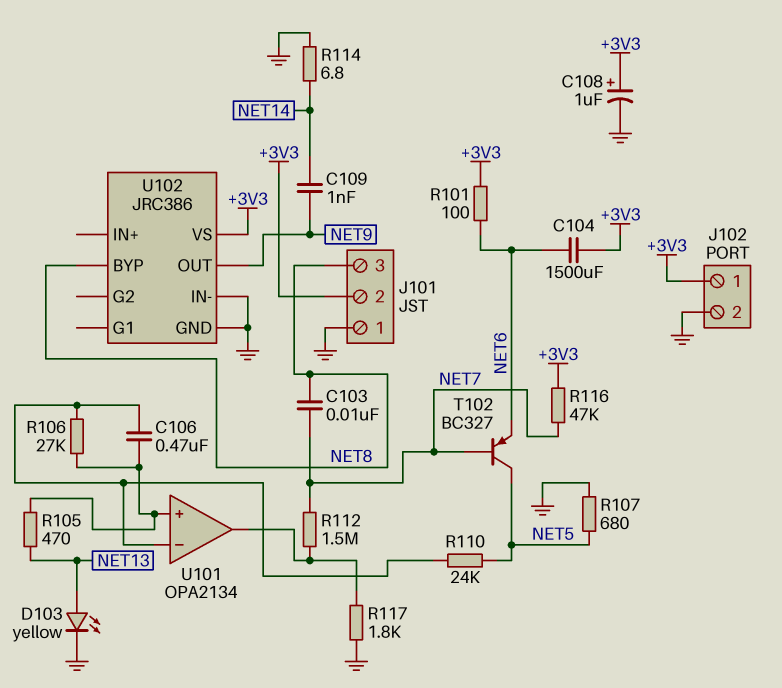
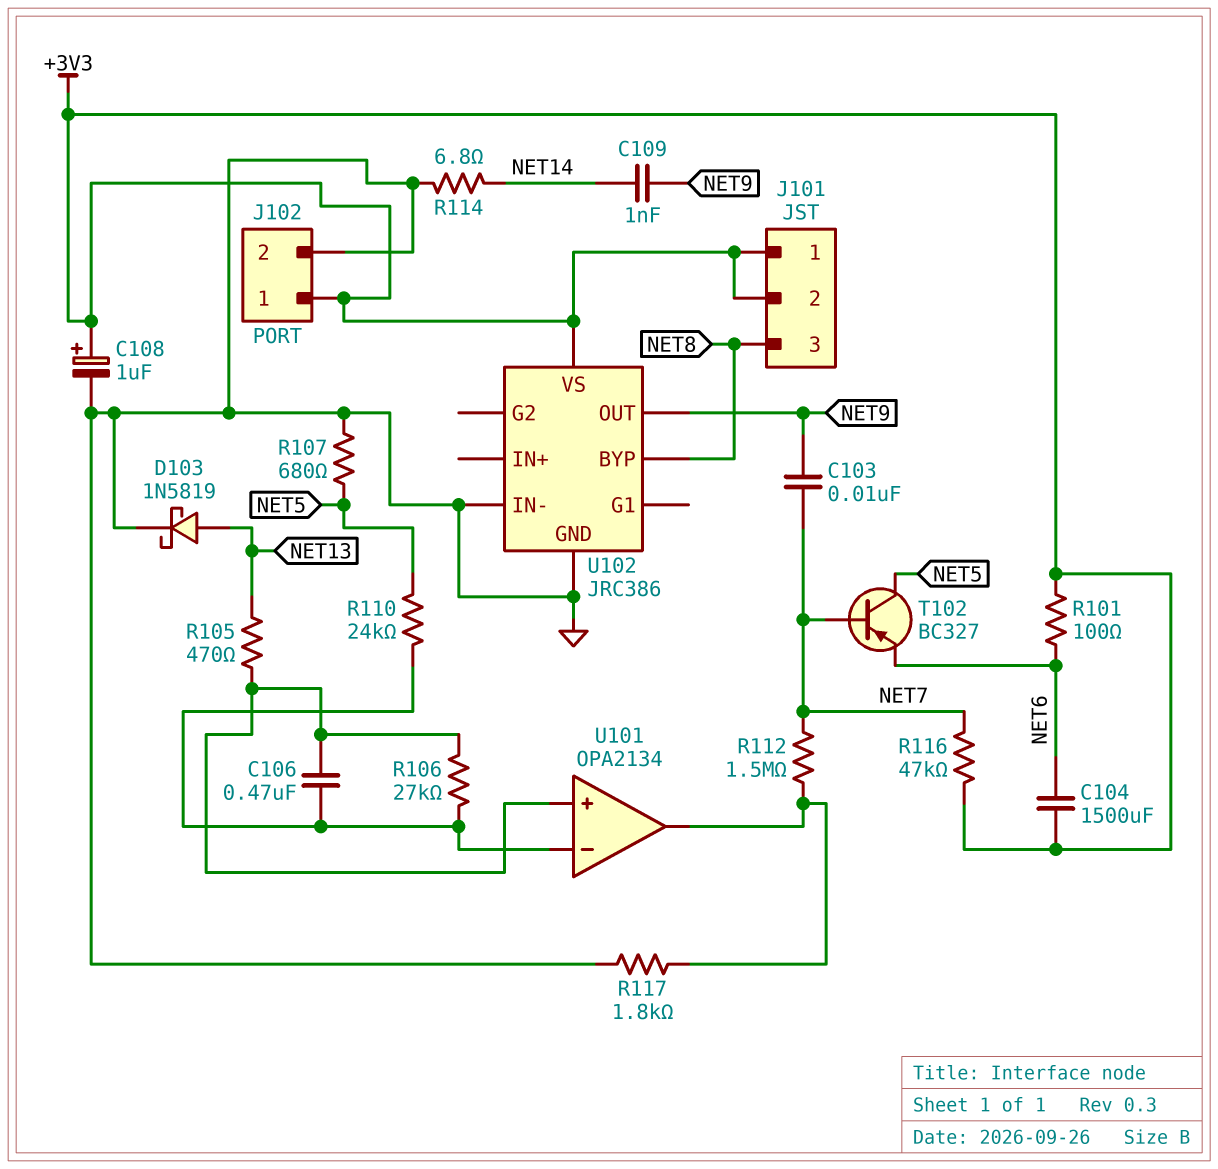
C103: 10nF (NET7, NET8) -> 10nF (NET7, NET9)
D103: LED yellow (A NET13, K GND) -> schottky 1N5819 (A NET13, K GND)
J101 pin 1: GND -> +3V3

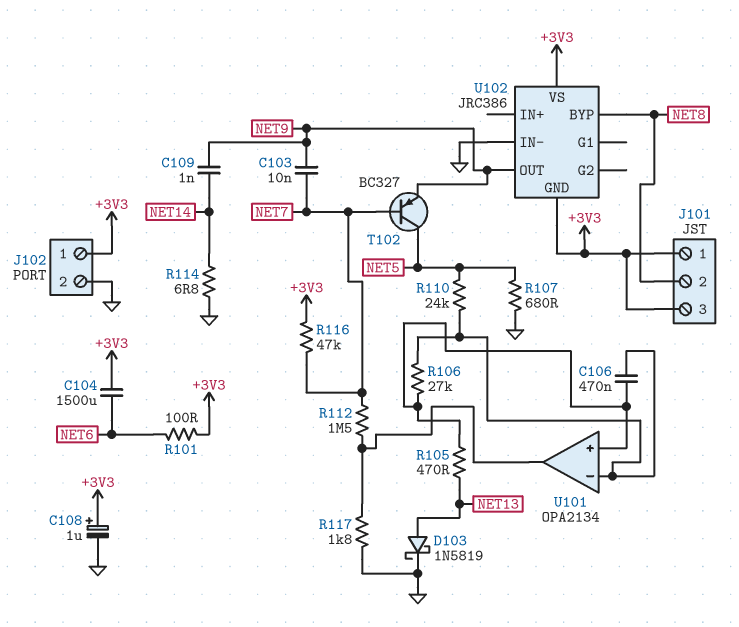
J101 pin 2: +3V3 -> NET8
J101 pin 3: NET8 -> +3V3
T102: PNP BC327 (B NET7, C NET5, E NET6) -> PNP BC327 (B NET7, C NET5, E NET9)
U102 pin GND: GND -> +3V3

